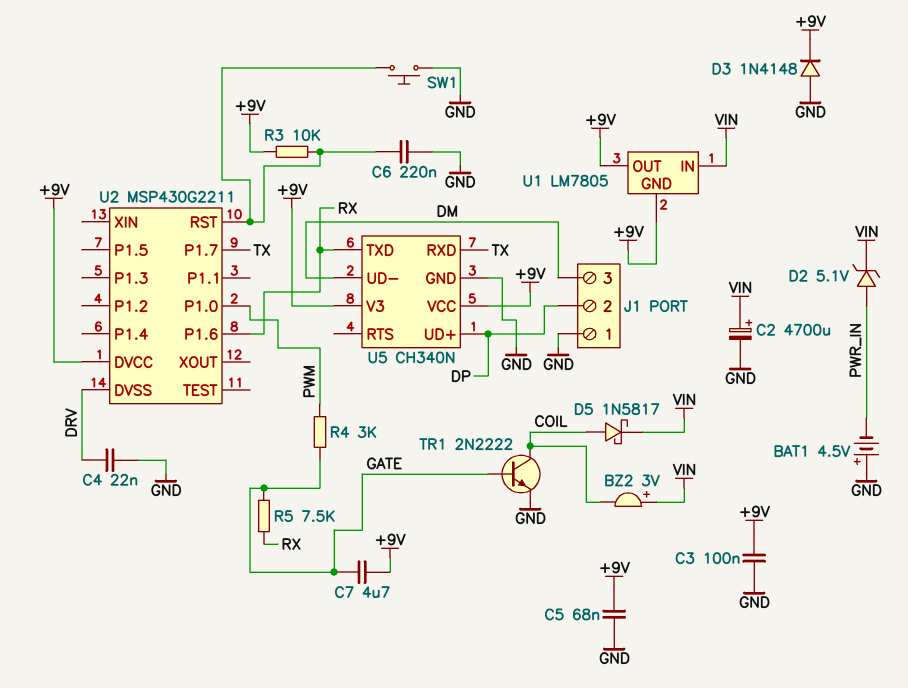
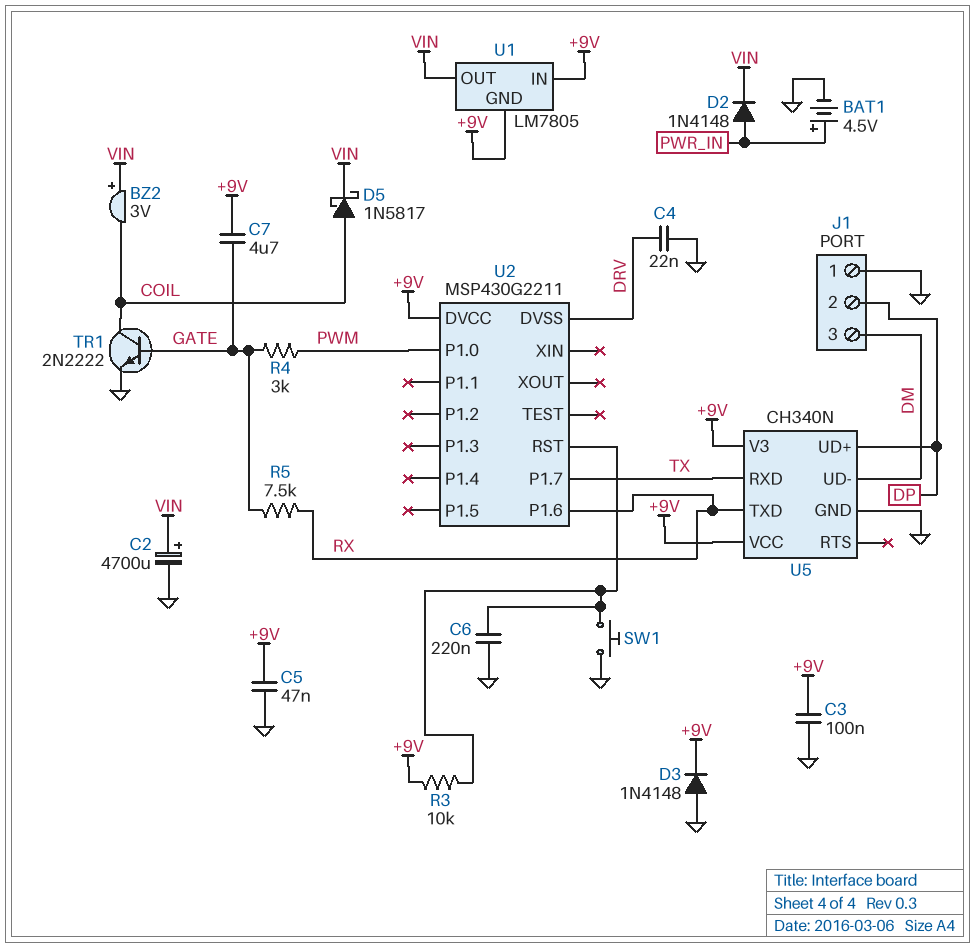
BAT1: 4.5V (plus GND, minus PWR_IN) -> 4.5V (plus PWR_IN, minus GND)
C5: 68nF (+9V, GND) -> 47nF (+9V, GND)
D2: zener 5.1V (A PWR_IN, K VIN) -> diode 1N4148 (A PWR_IN, K VIN)
U1 pin IN: VIN -> +9V
U1 pin OUT: +9V -> VIN

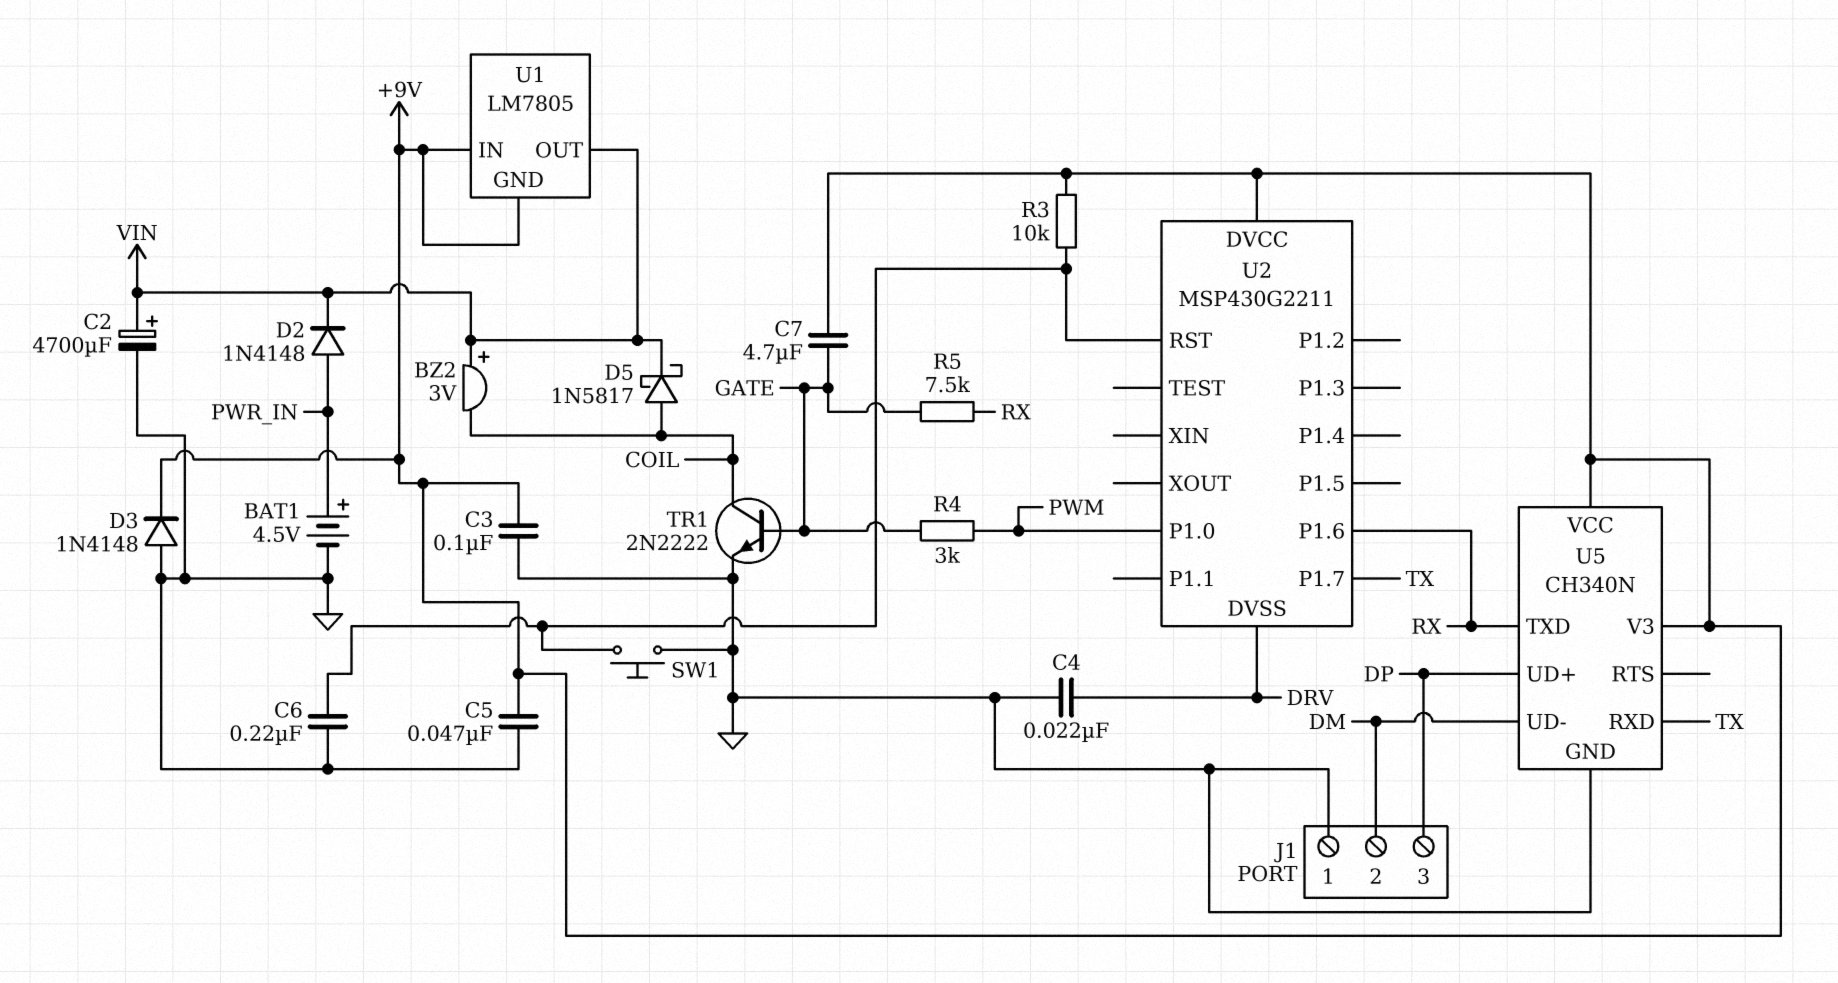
J1 pin 2: DP -> DM
J1 pin 3: DM -> DP

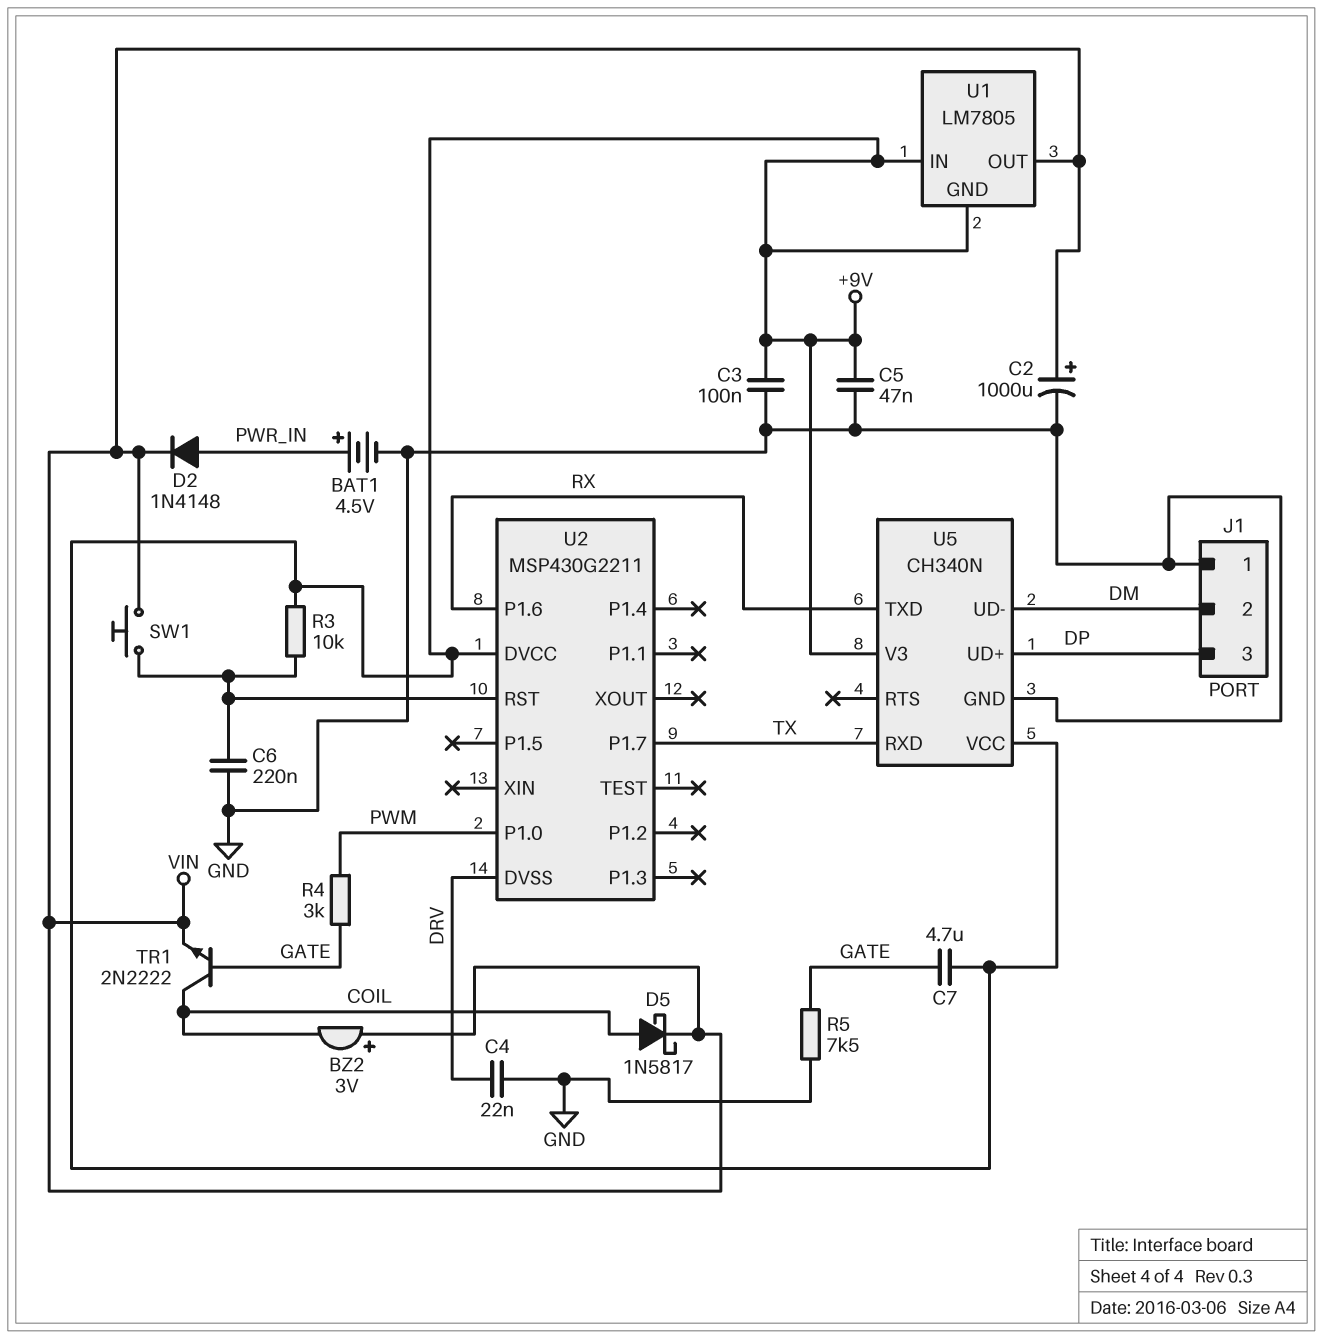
C2: 4700uF (plus VIN, minus GND) -> 1000uF (plus VIN, minus GND)
D3: diode 1N4148 (A GND, K +9V) -> none
R5: 7.5k (GATE, RX) -> 7.5k (GATE, GND)
SW1: button (GND, U2/RST) -> button (U2/RST, VIN)
TR1: NPN 2N2222 (B GATE, C COIL, E GND) -> NPN 2N2222 (B GATE, C COIL, E VIN)

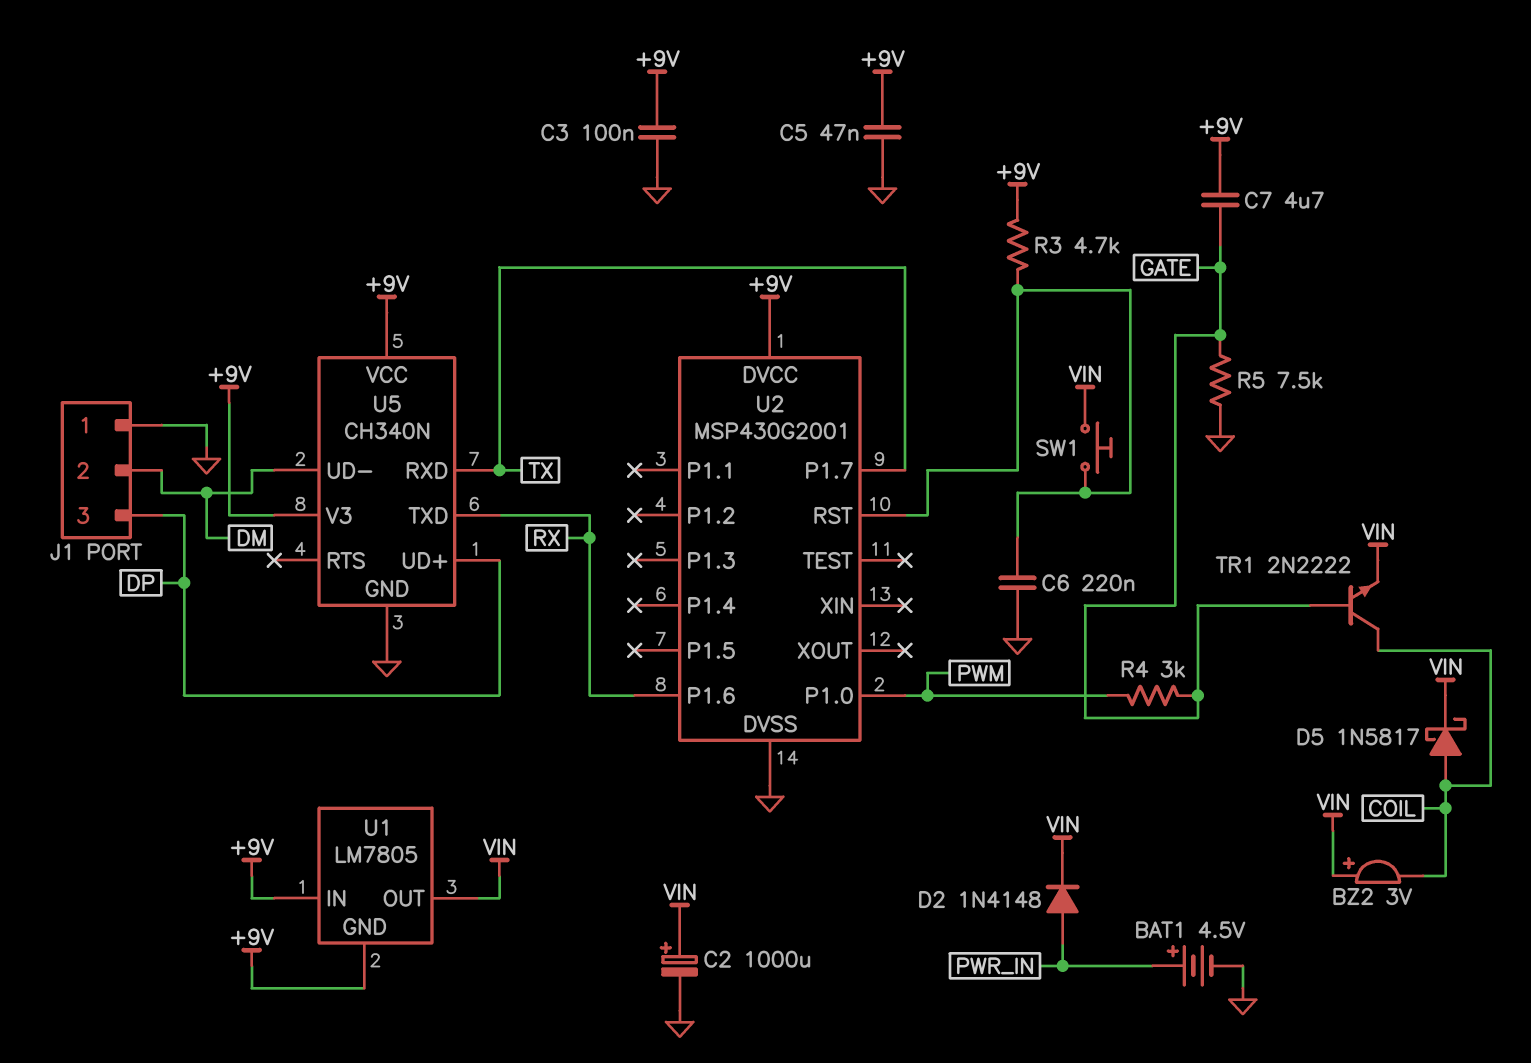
C4: 22nF (DRV, GND) -> none
R3: 10k (+9V, U2/RST) -> 4.7k (+9V, U2/RST)
U2: MSP430G2211 -> MSP430G2001
U2 pin DVSS: DRV -> GND

